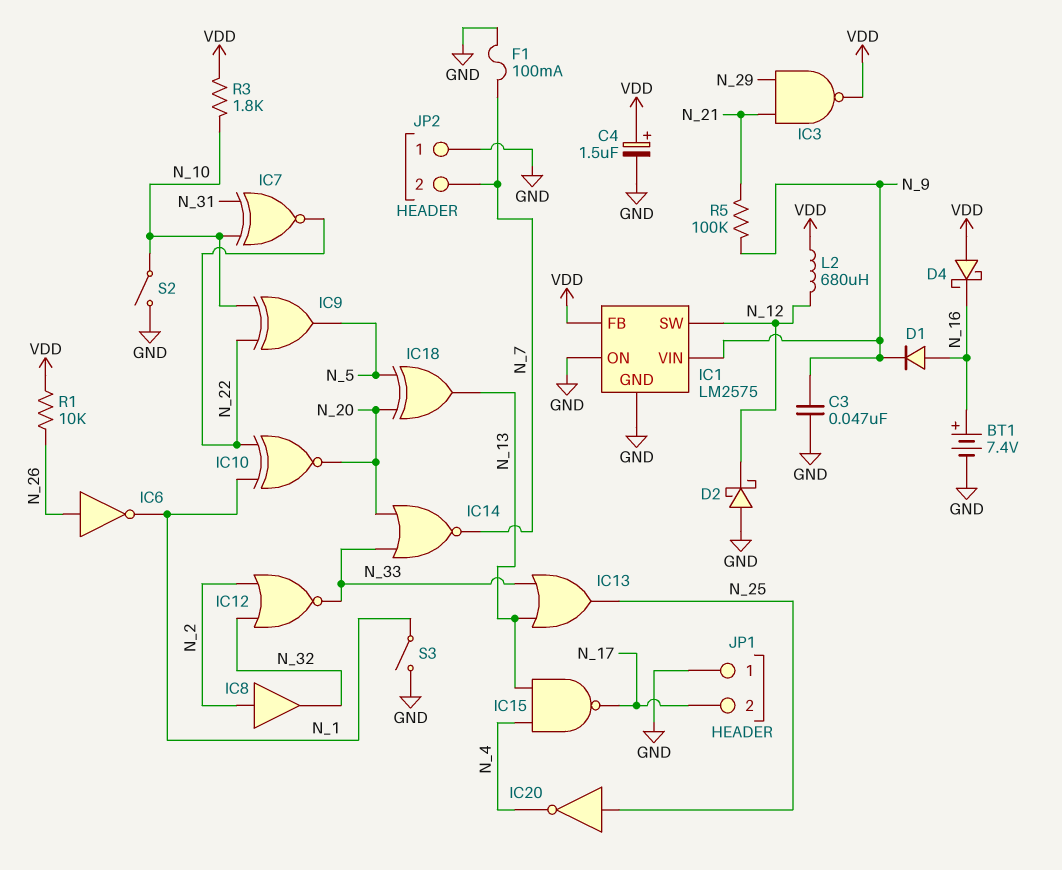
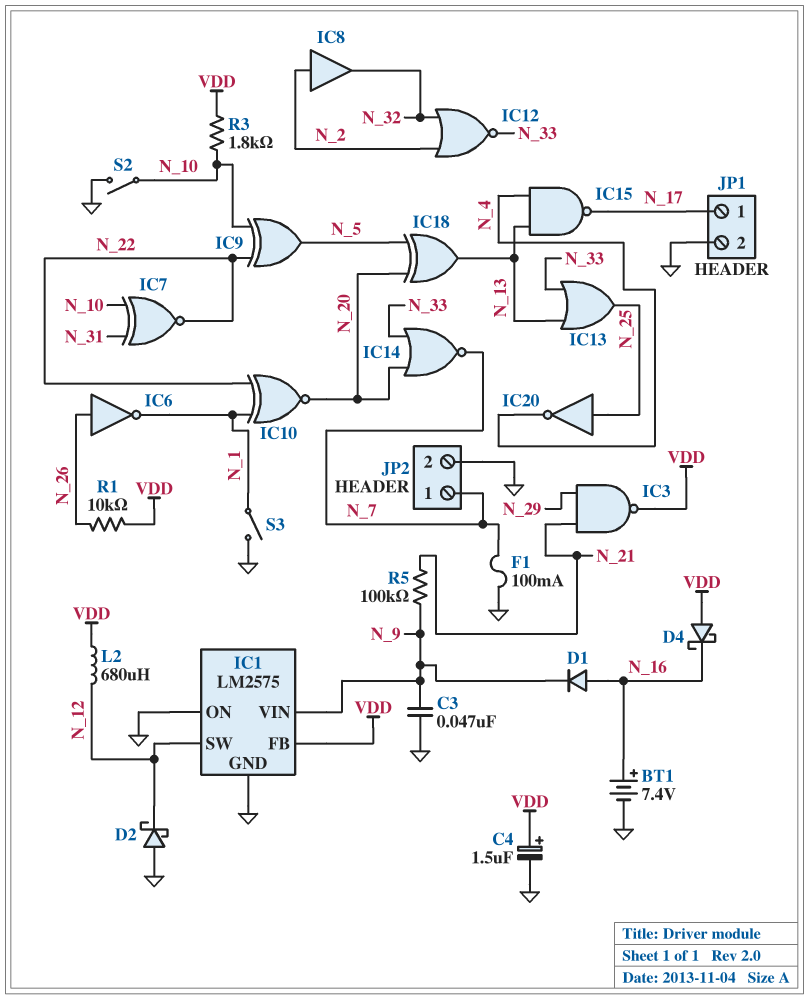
JP1 pin 1: GND -> N_17
JP1 pin 2: N_17 -> GND
JP2 pin 1: GND -> N_7
JP2 pin 2: N_7 -> GND

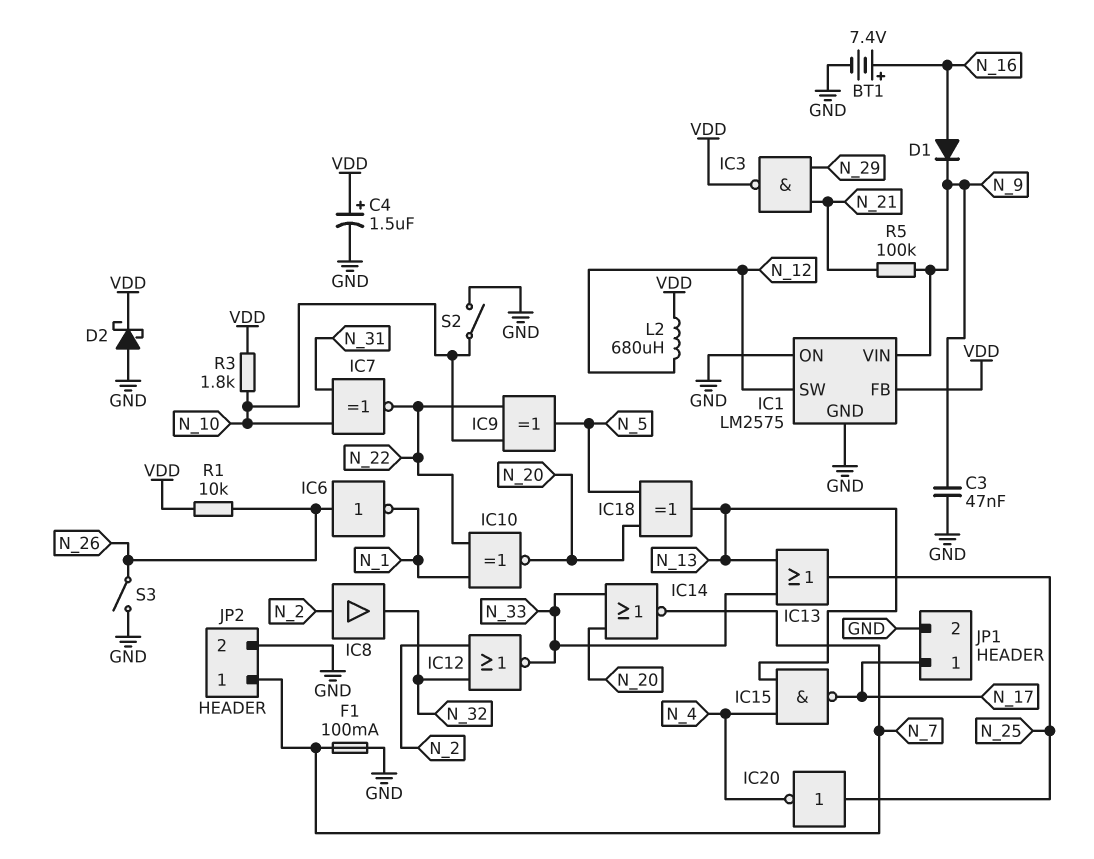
D2: schottky (A GND, K N_12) -> schottky (A GND, K VDD)
D4: schottky (A VDD, K N_16) -> none
S3: switch (GND, N_1) -> switch (GND, N_26)

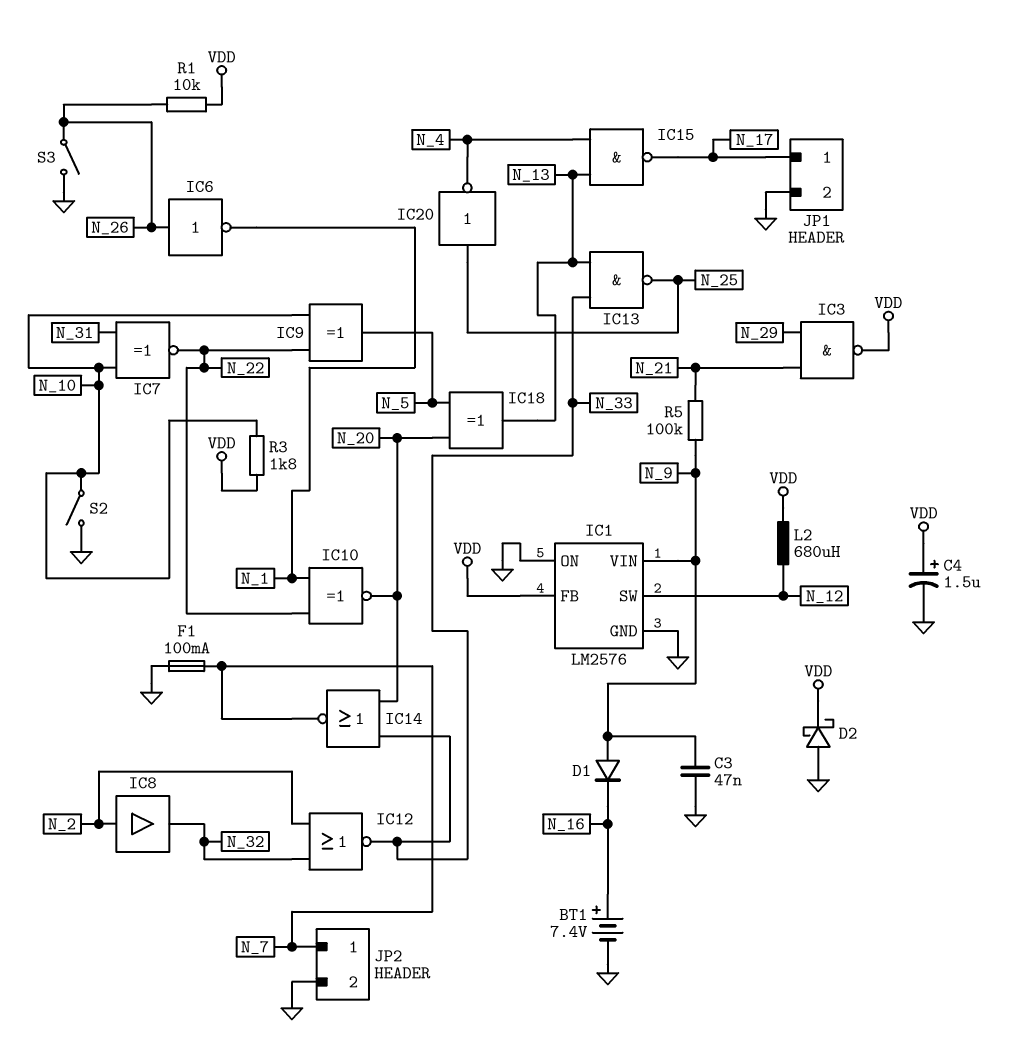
D1: diode (A N_16, K N_9) -> diode (A N_9, K N_16)
IC1: LM2575 -> LM2576
IC13: OR (in N_13, in N_33, out N_25) -> NAND (in N_13, in N_33, out N_25)

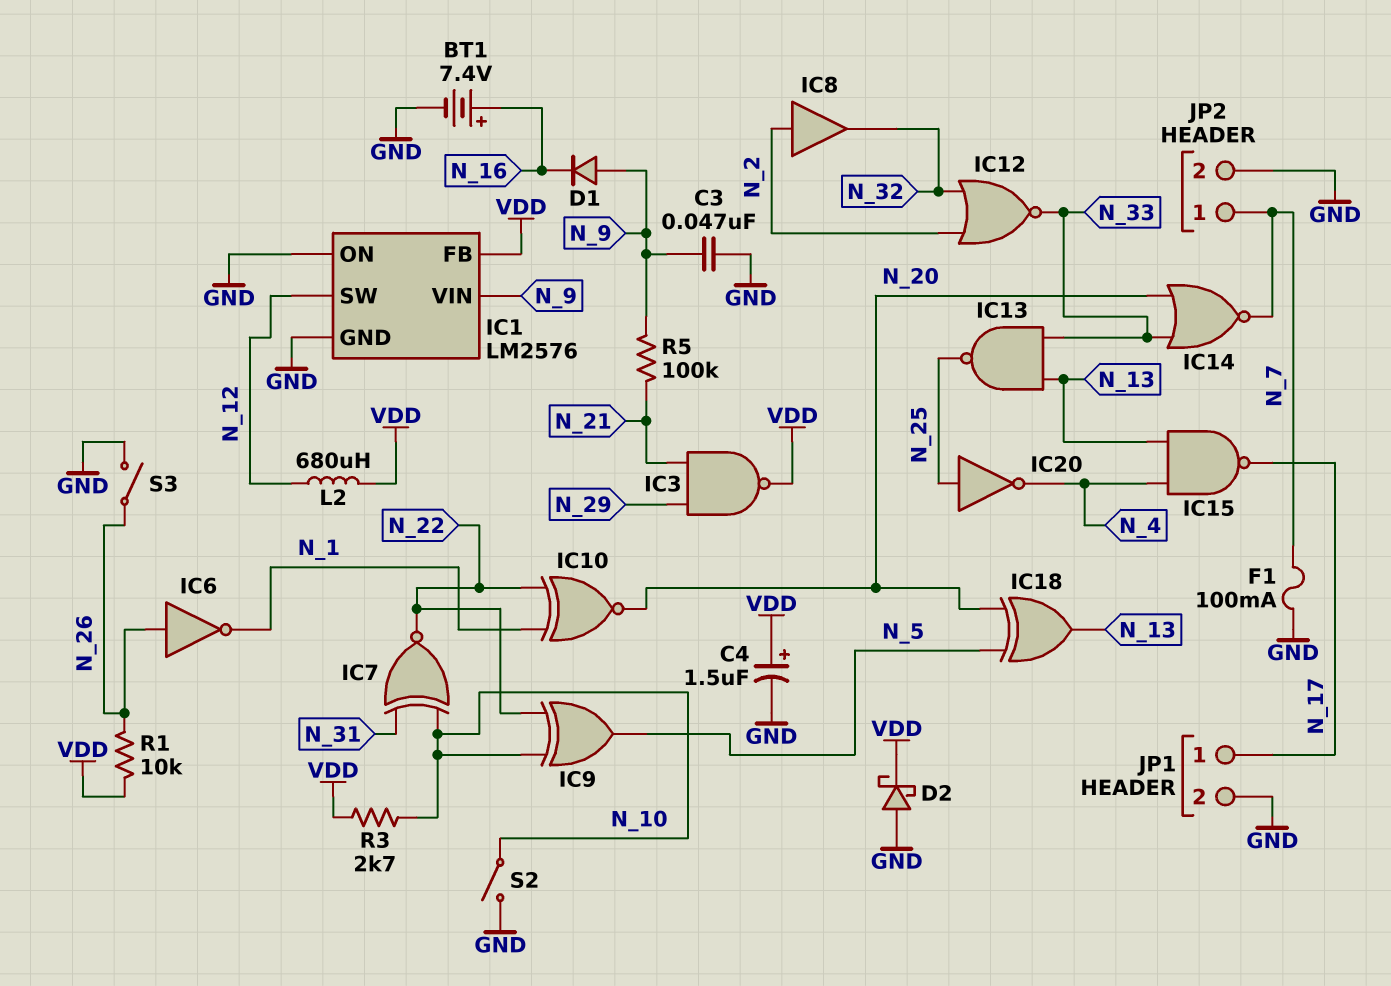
R3: 1.8k (N_10, VDD) -> 2.7k (N_10, VDD)

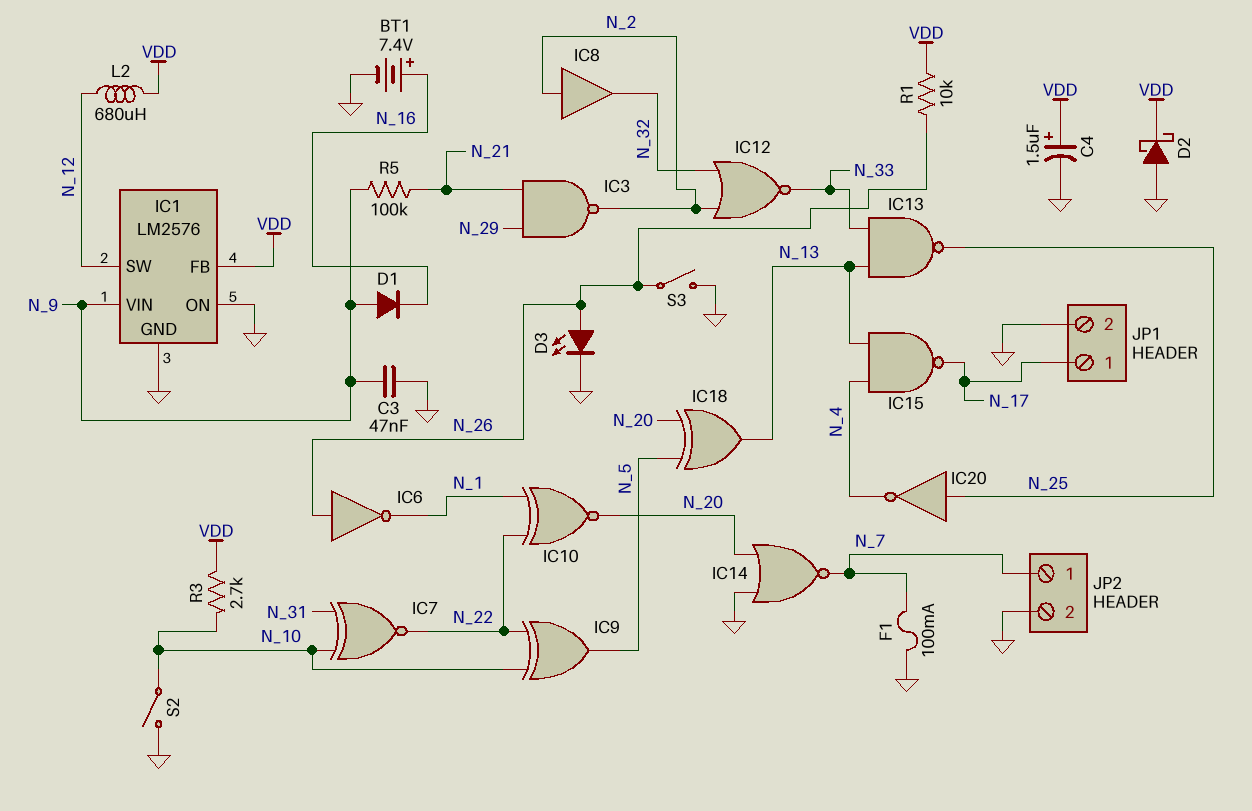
D3: none -> LED (A N_26, K GND)
IC3: NAND (in N_21, in N_29, out VDD) -> NAND (in N_21, in N_29, out N_2)
IC14: NOR (in N_20, in N_33, out N_7) -> NOR (in GND, in N_20, out N_7)

